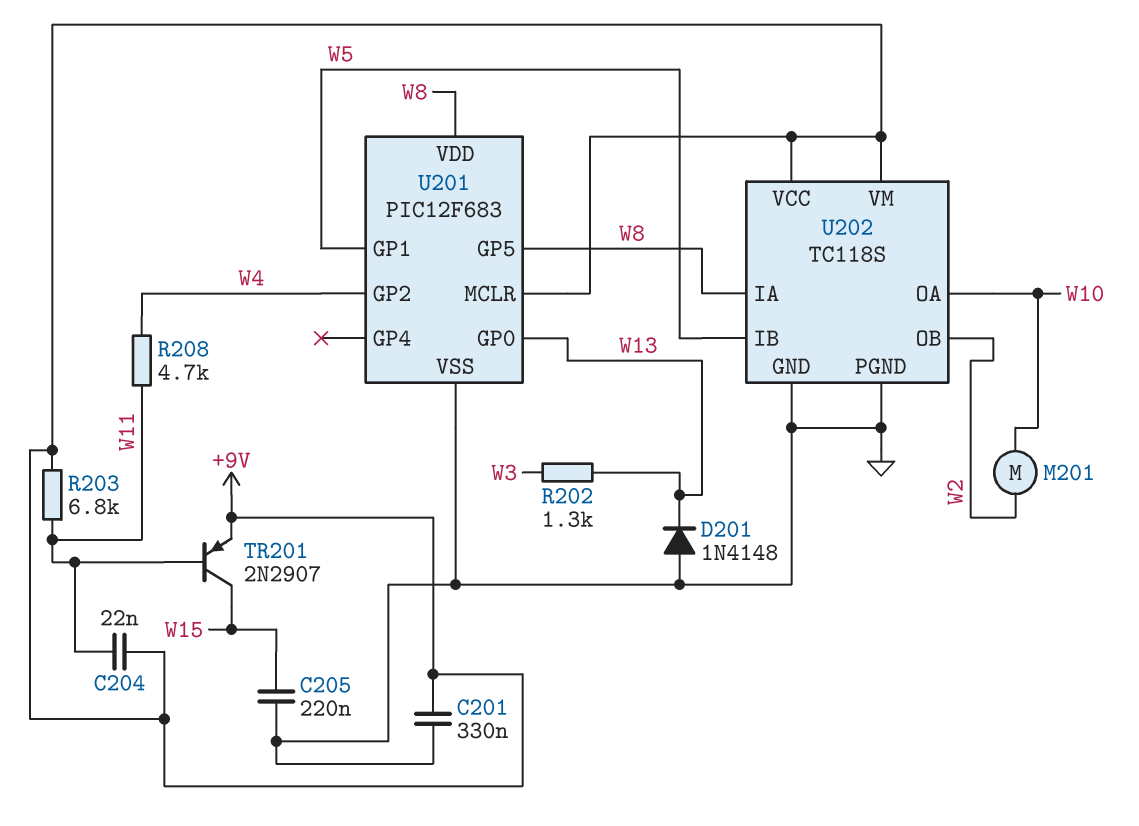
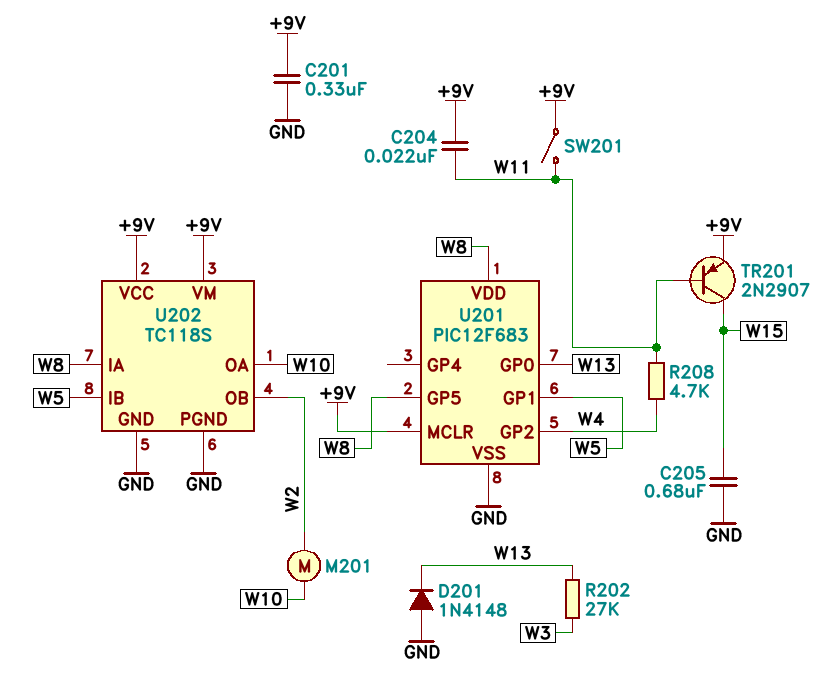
C205: 220nF (GND, W15) -> 680nF (GND, W15)
R202: 1.3k (W3, W13) -> 27k (W3, W13)
R203: 6.8k (+9V, W11) -> none
SW201: none -> switch (+9V, W11)

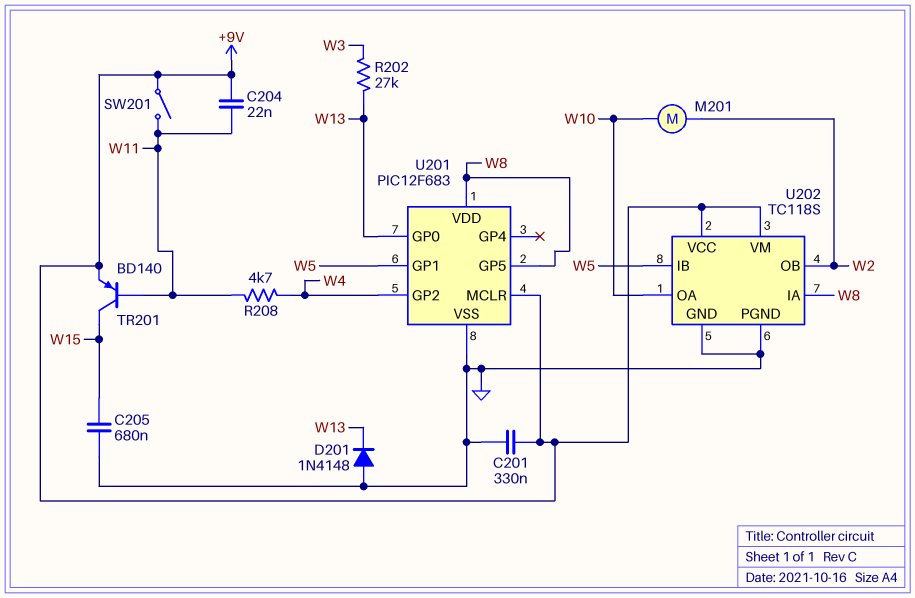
TR201: PNP 2N2907 (B W11, C W15, E +9V) -> PNP BD140 (B W11, C W15, E +9V)

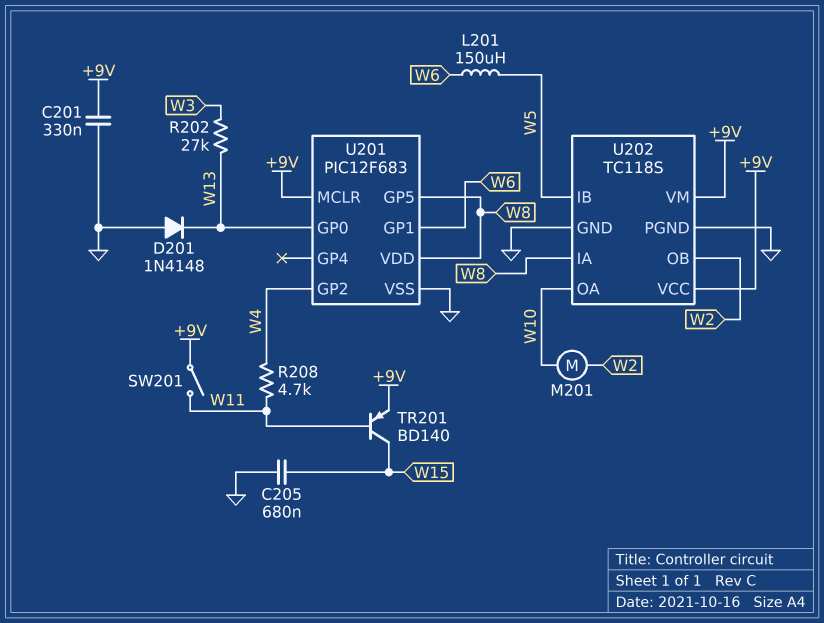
C204: 22nF (+9V, W11) -> none
L201: none -> 150uH (W5, W6)
U201 pin GP1: W5 -> W6

